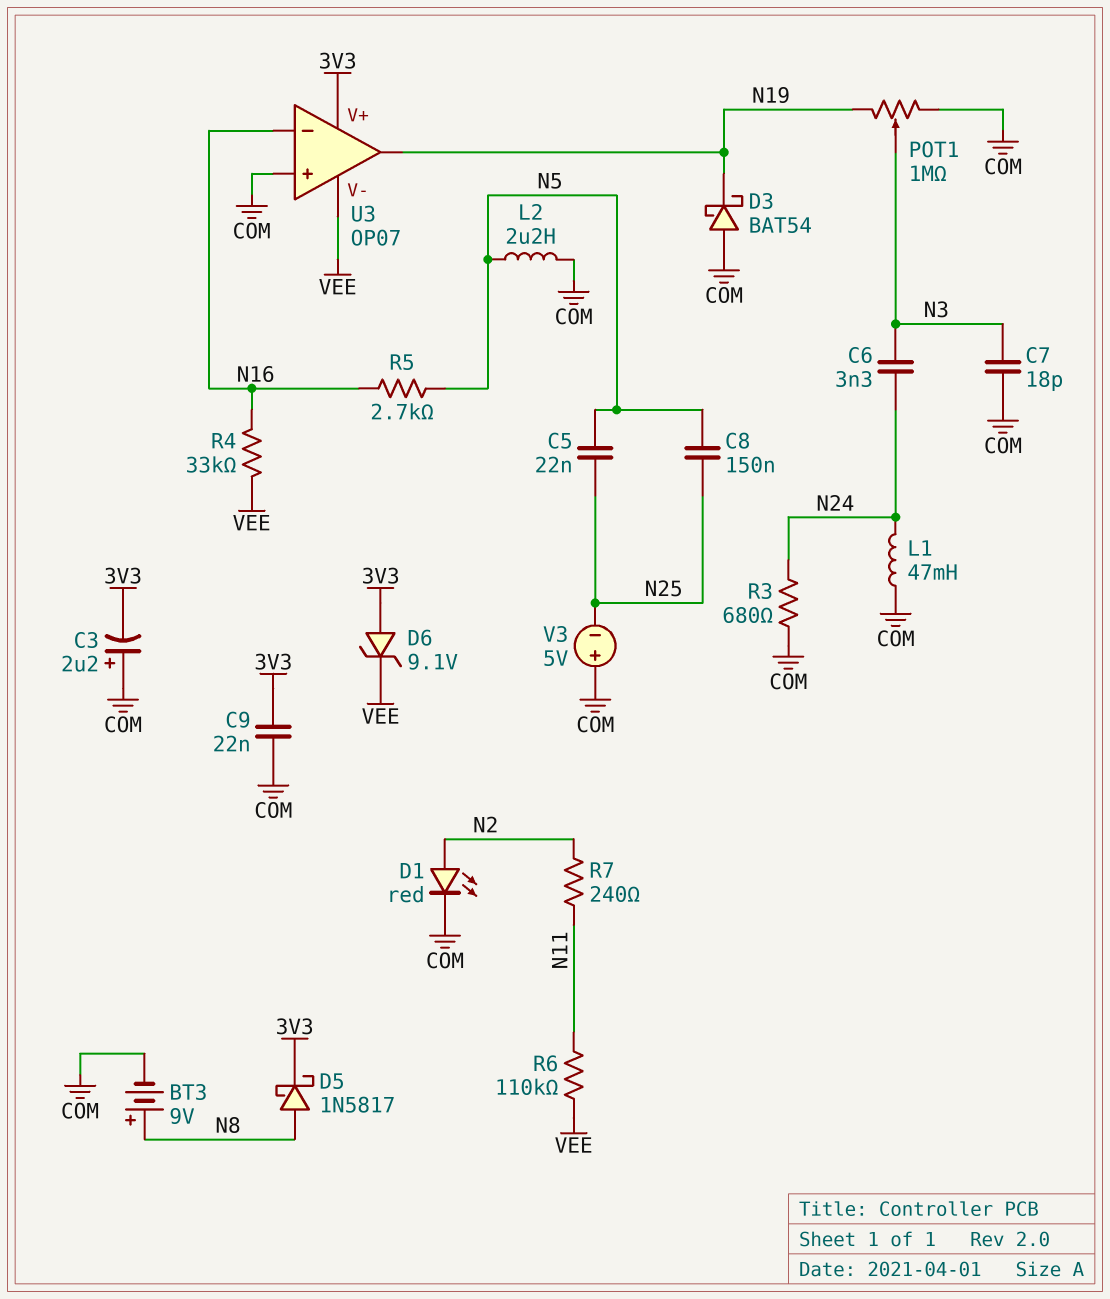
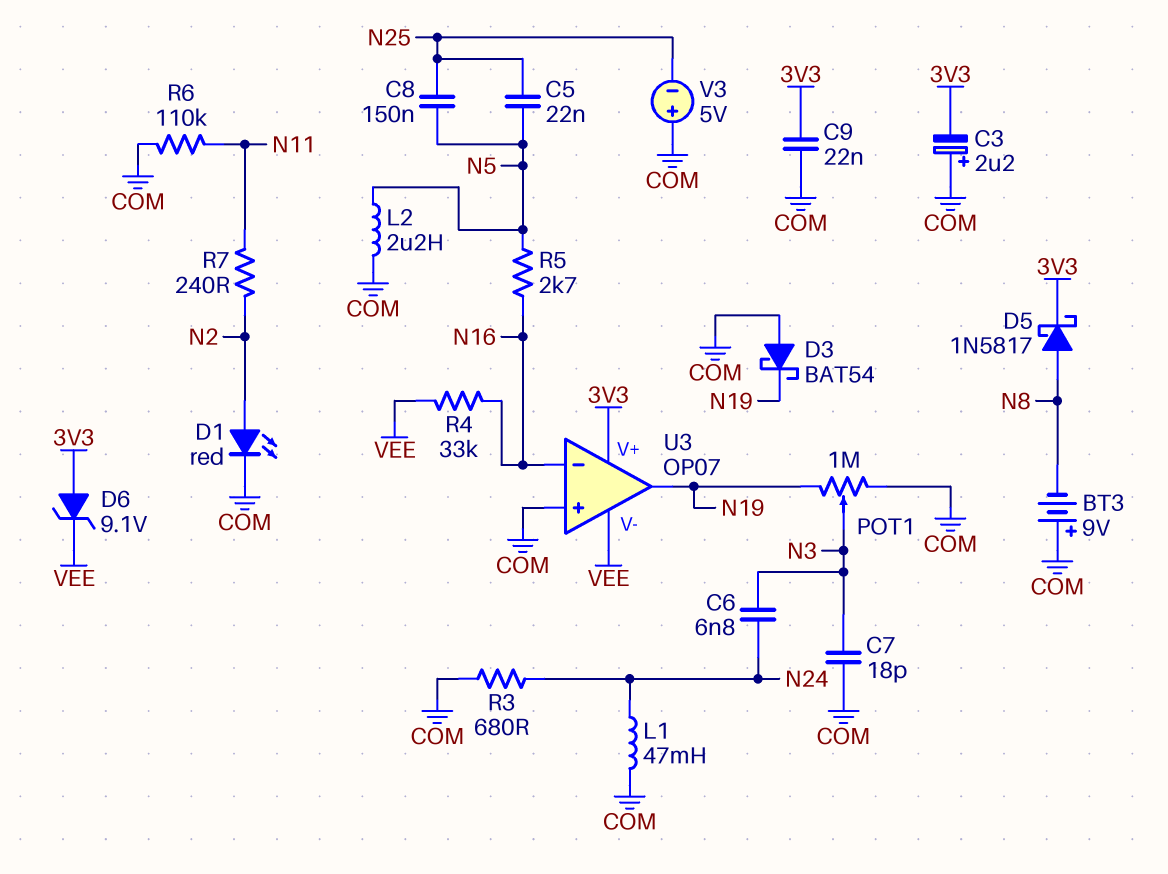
BT3: 9V (plus N8, minus COM) -> 9V (plus COM, minus N8)
C6: 3.3nF (N3, N24) -> 6.8nF (N3, N24)
R6: 110k (N11, VEE) -> 110k (COM, N11)

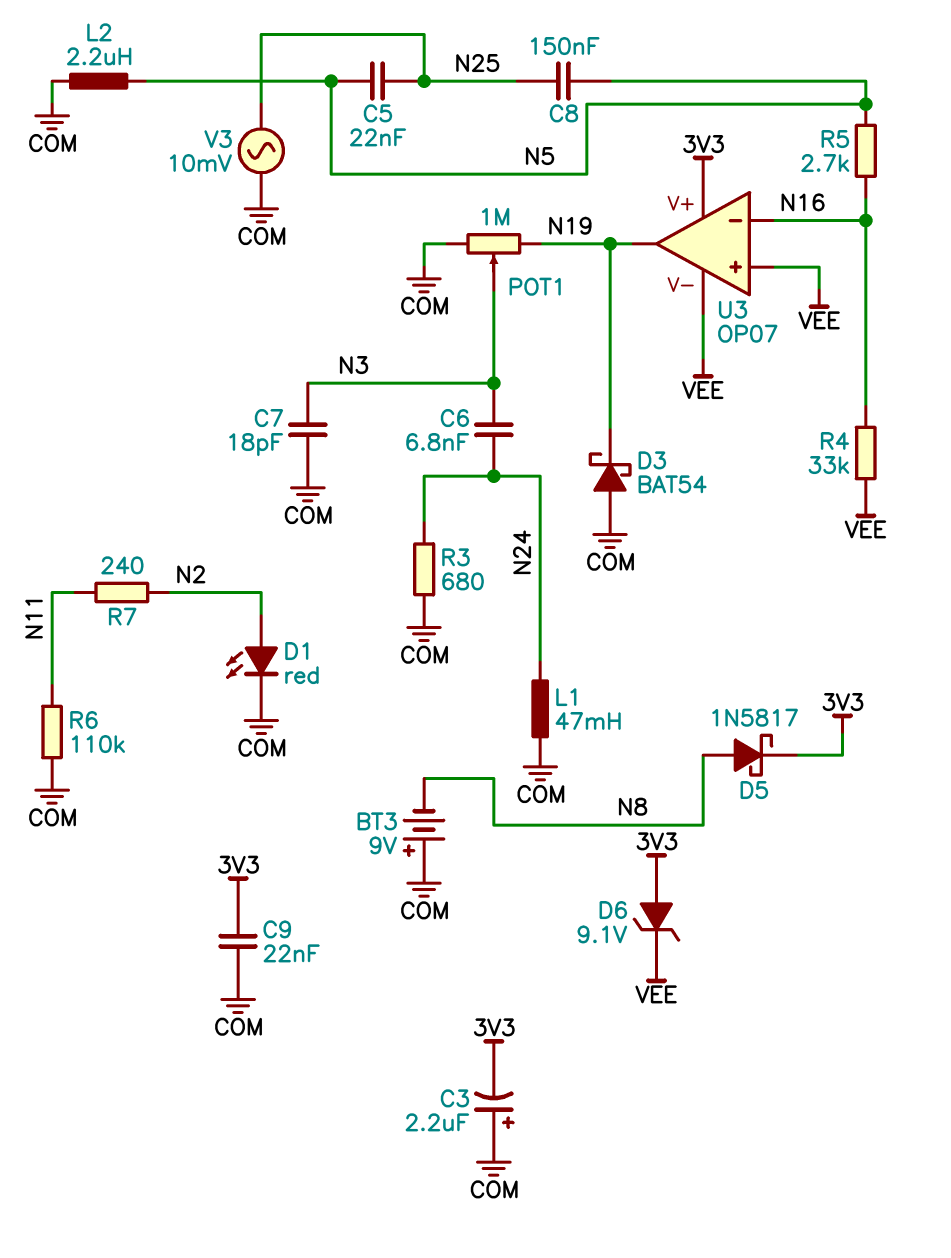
U3 pin in+: COM -> VEE
V3: 5V (plus COM, minus N25) -> AC 10mV (COM, N25)

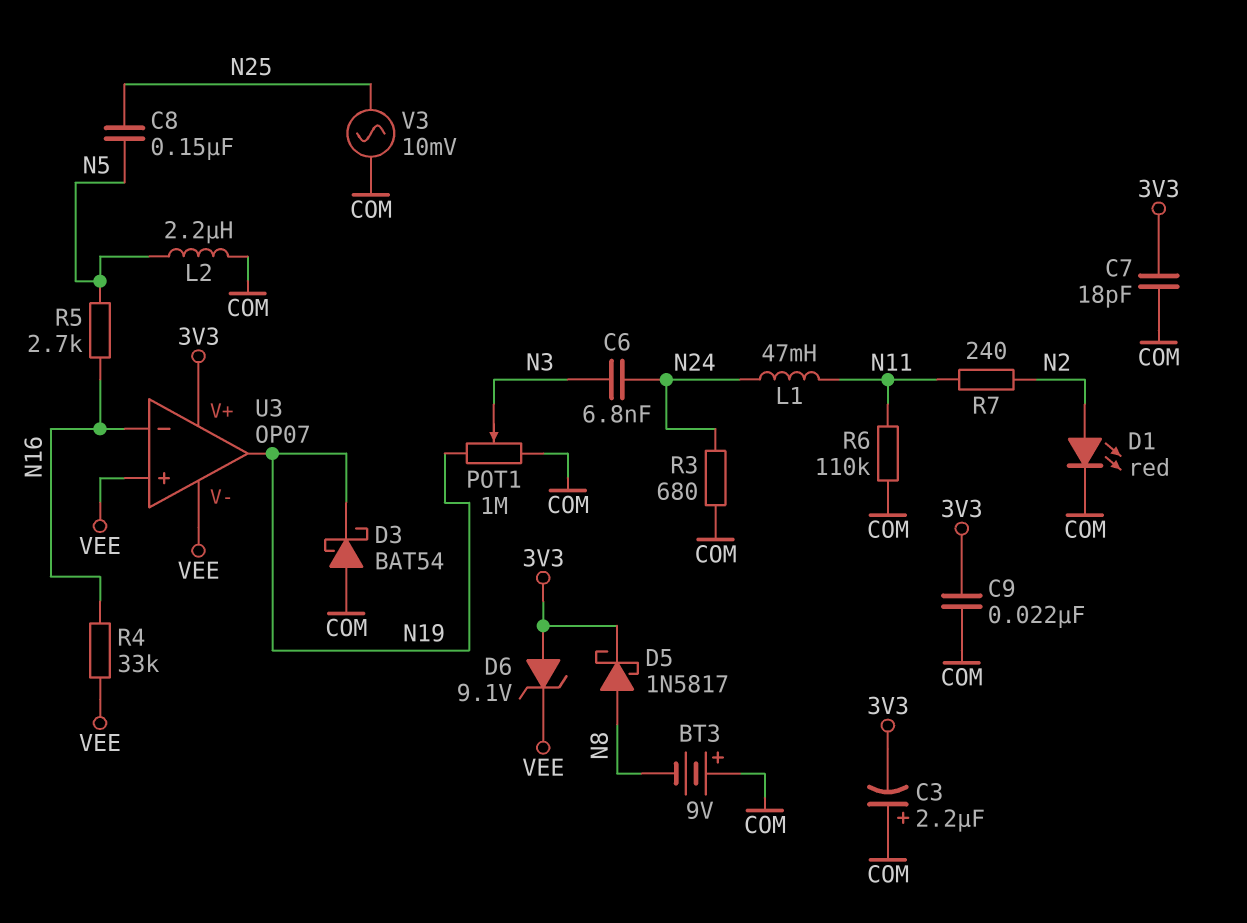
C5: 22nF (N5, N25) -> none
C7: 18pF (COM, N3) -> 18pF (3V3, COM)
L1: 47mH (COM, N24) -> 47mH (N11, N24)

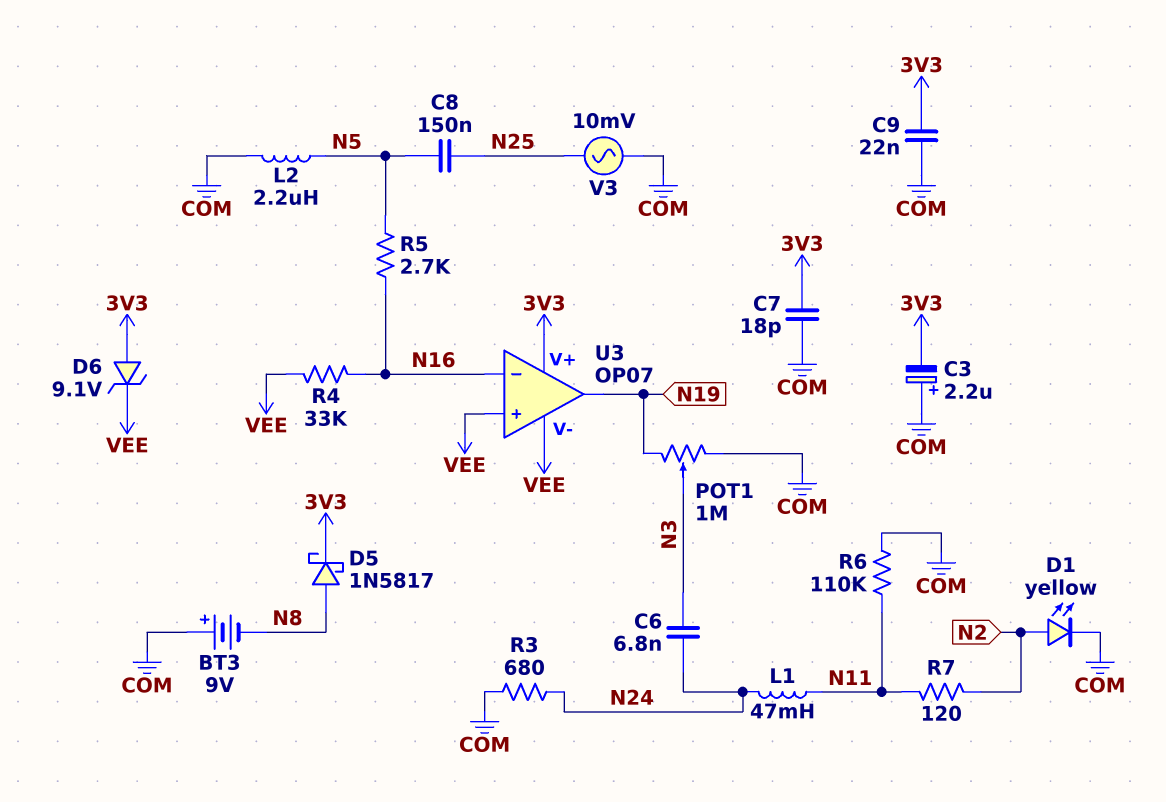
D1: LED red (A N2, K COM) -> LED yellow (A N2, K COM)
D3: schottky BAT54 (A COM, K N19) -> none
R7: 240 (N2, N11) -> 120 (N2, N11)

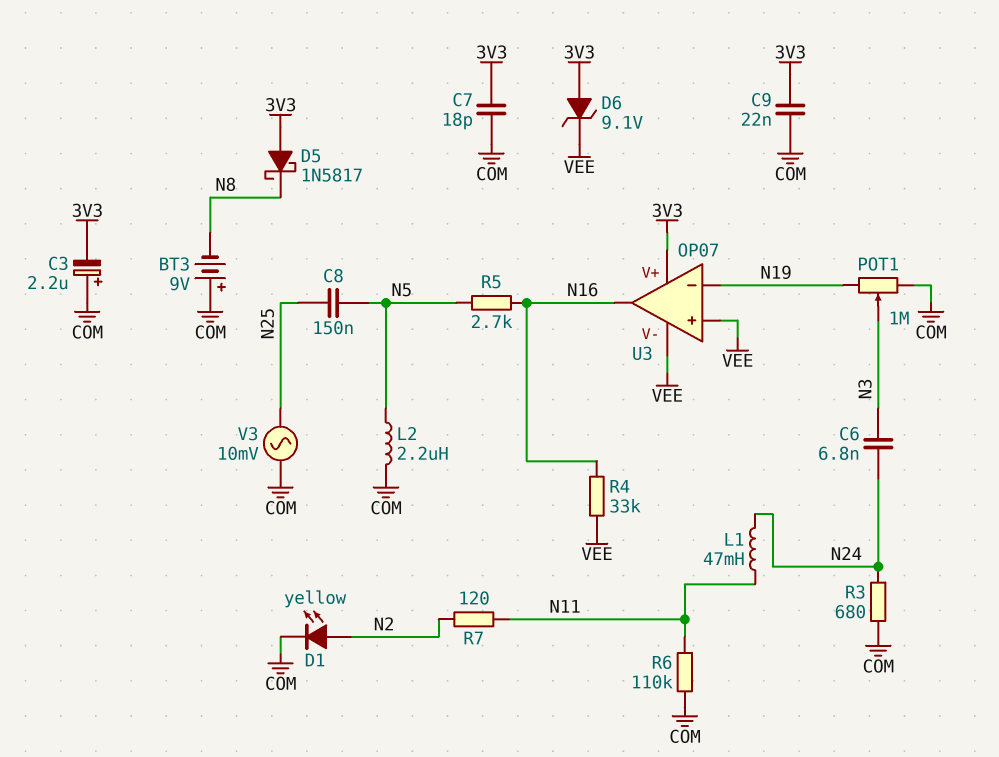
D5: schottky 1N5817 (A N8, K 3V3) -> schottky 1N5817 (A 3V3, K N8)
U3 pin in-: N16 -> N19
U3 pin out: N19 -> N16

